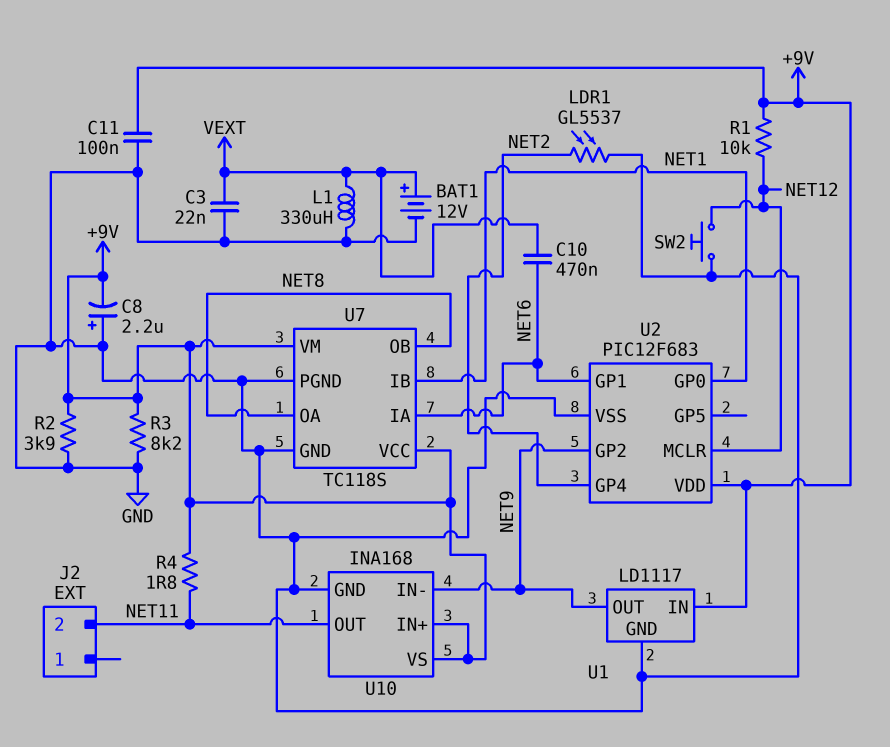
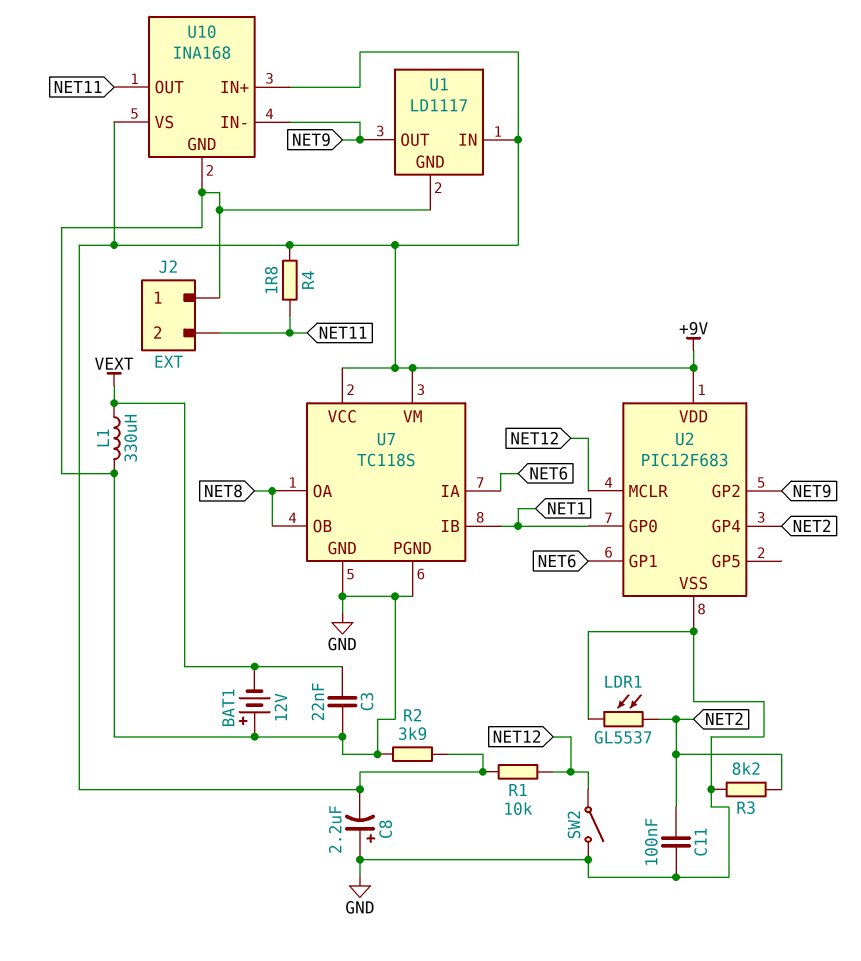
BAT1: 12V (plus VEXT, minus GND) -> 12V (plus GND, minus VEXT)
C10: 470nF (NET6, VEXT) -> none
C11: 100nF (+9V, GND) -> 100nF (GND, NET2)
J2 pin 1: none -> GND
R3: 8.2k (+9V, GND) -> 8.2k (GND, NET2)
SW2: button (GND, NET12) -> switch (GND, NET12)

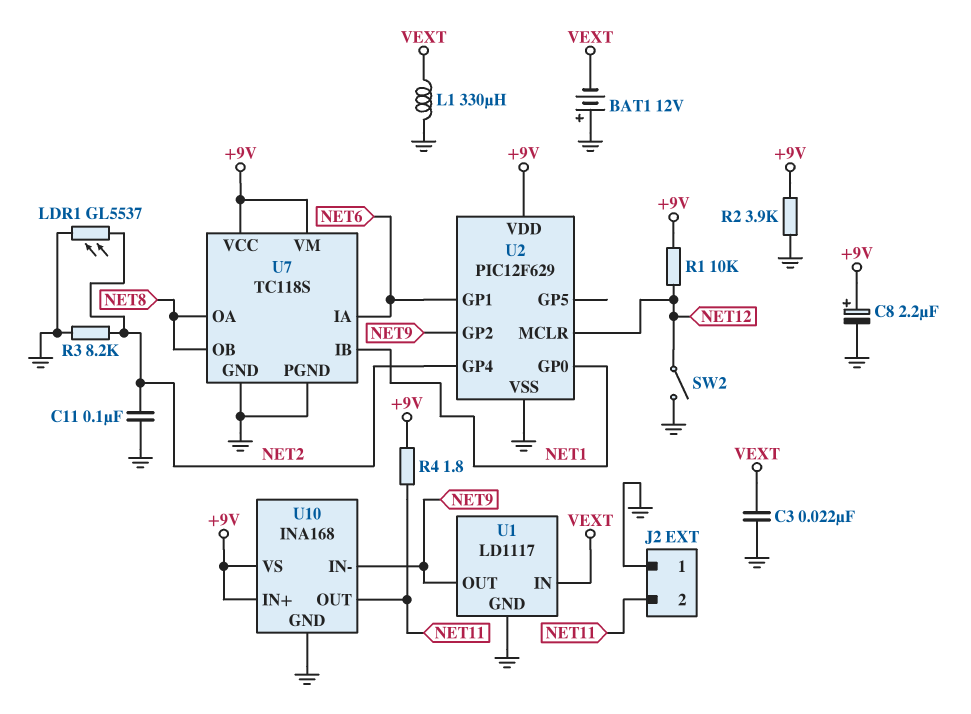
C8: 2.2uF (plus GND, minus +9V) -> 2.2uF (plus +9V, minus GND)
U1 pin IN: +9V -> VEXT
U2: PIC12F683 -> PIC12F629

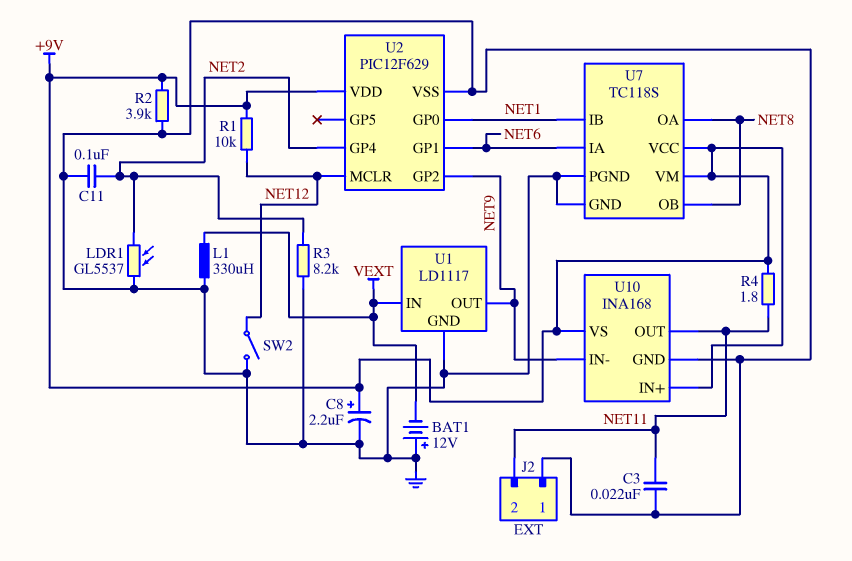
C3: 22nF (GND, VEXT) -> 22nF (GND, NET11)

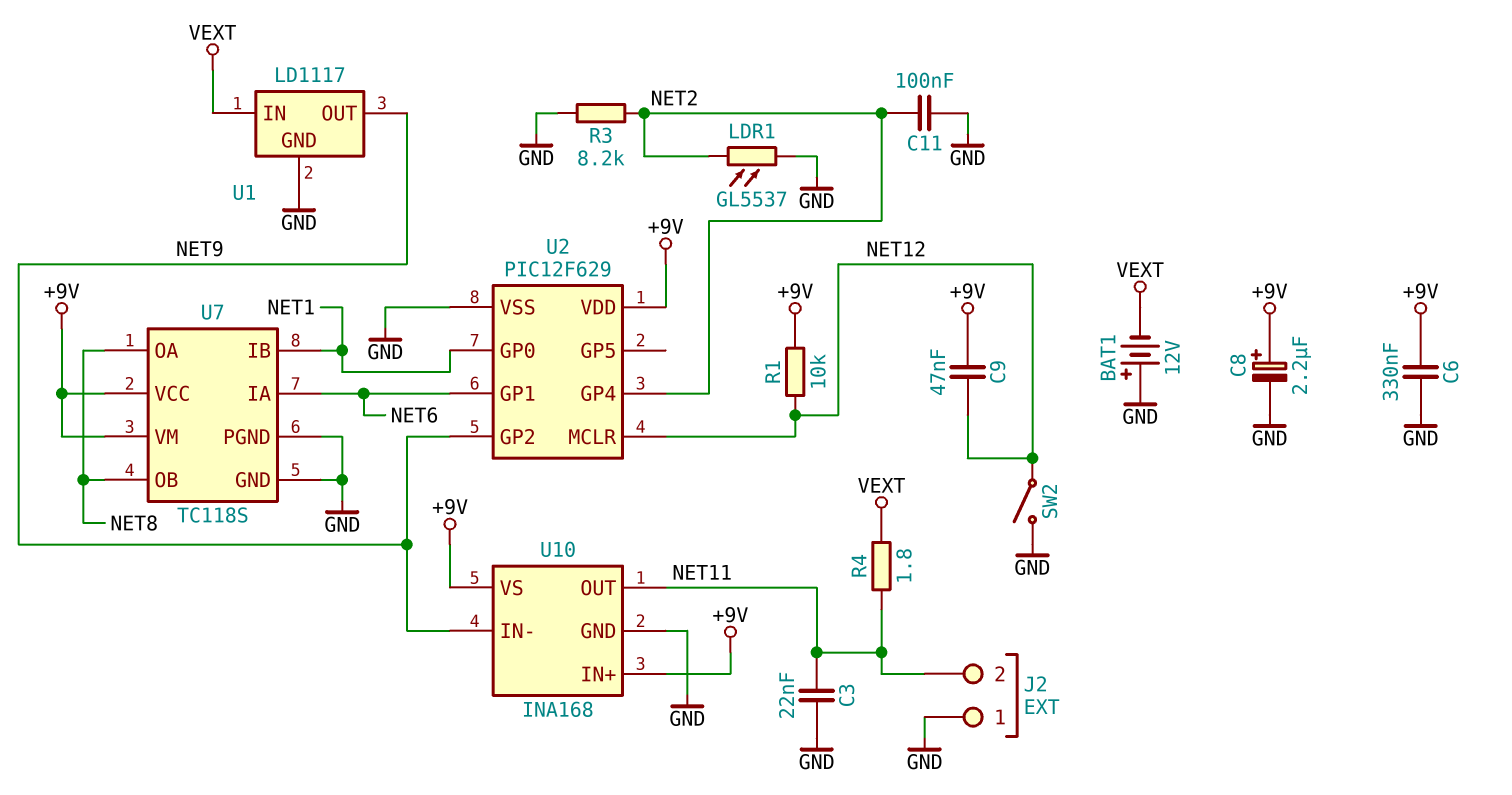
C6: none -> 330nF (+9V, GND)
C9: none -> 47nF (+9V, NET12)
L1: 330uH (GND, VEXT) -> none
R2: 3.9k (+9V, GND) -> none
R4: 1.8 (+9V, NET11) -> 1.8 (NET11, VEXT)

